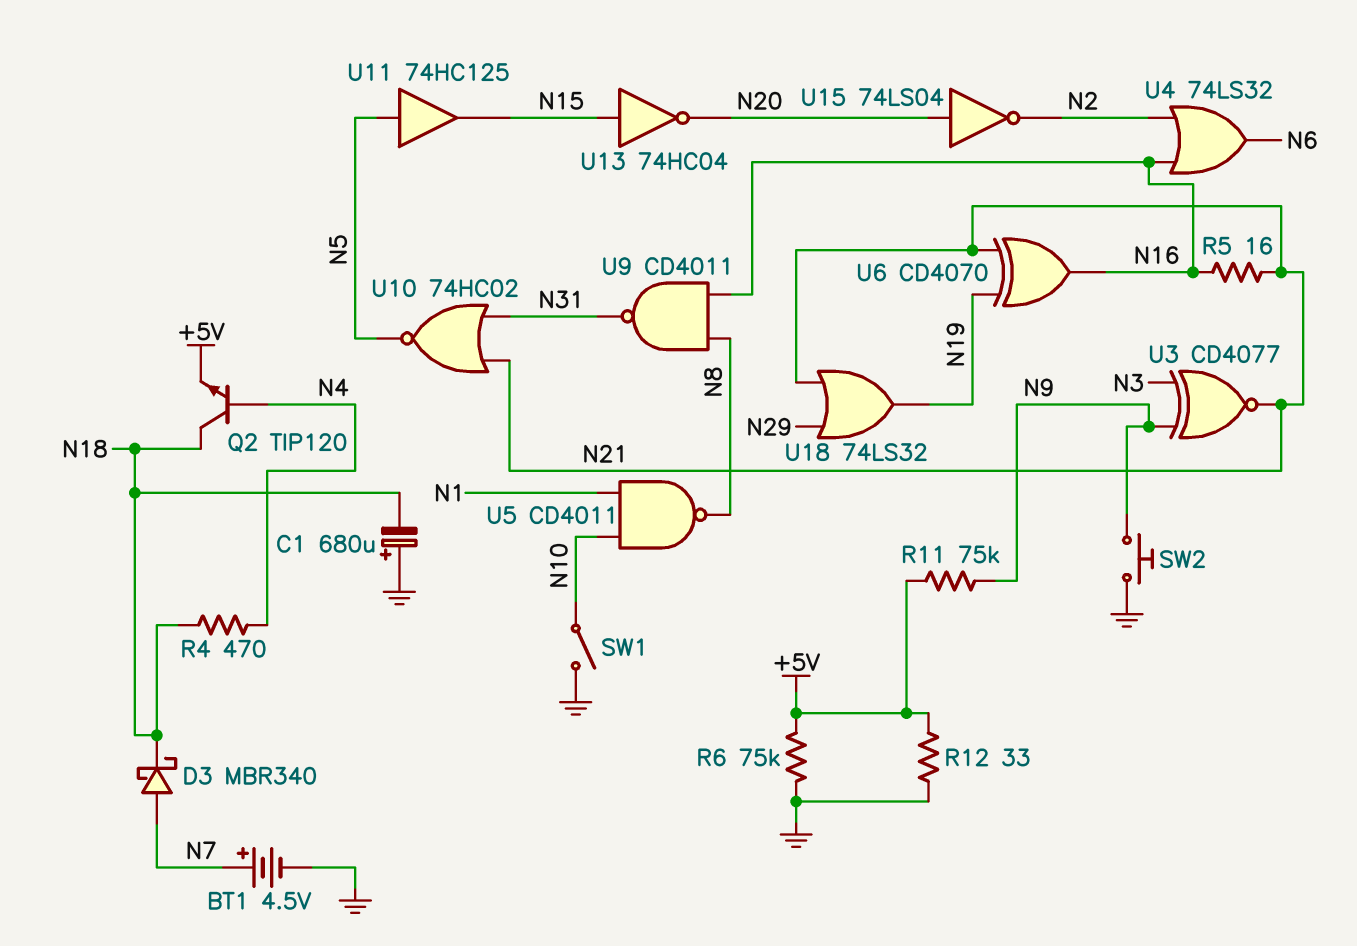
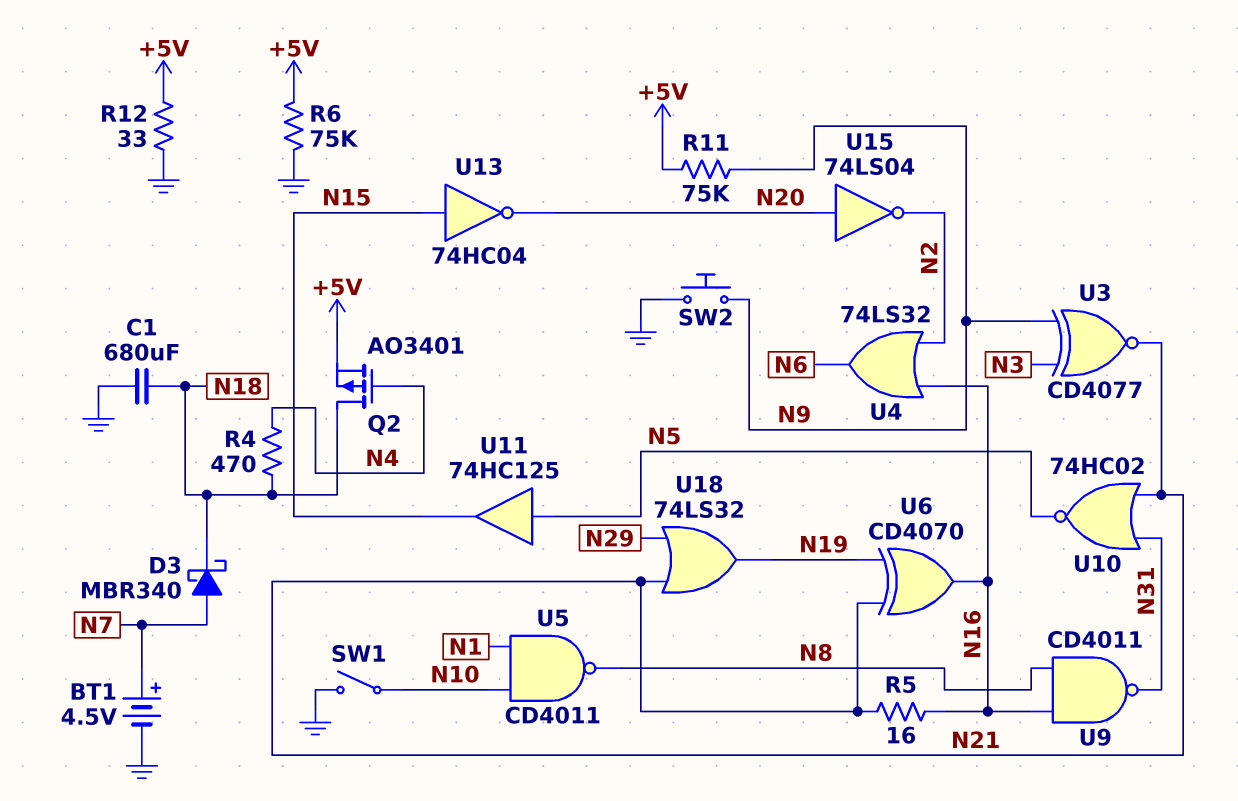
C1: 680uF (plus GND, minus N18) -> 680uF (GND, N18)
Q2: NPN TIP120 (B N4, C N18, E +5V) -> PMOS AO3401 (G N4, D N18, S +5V)

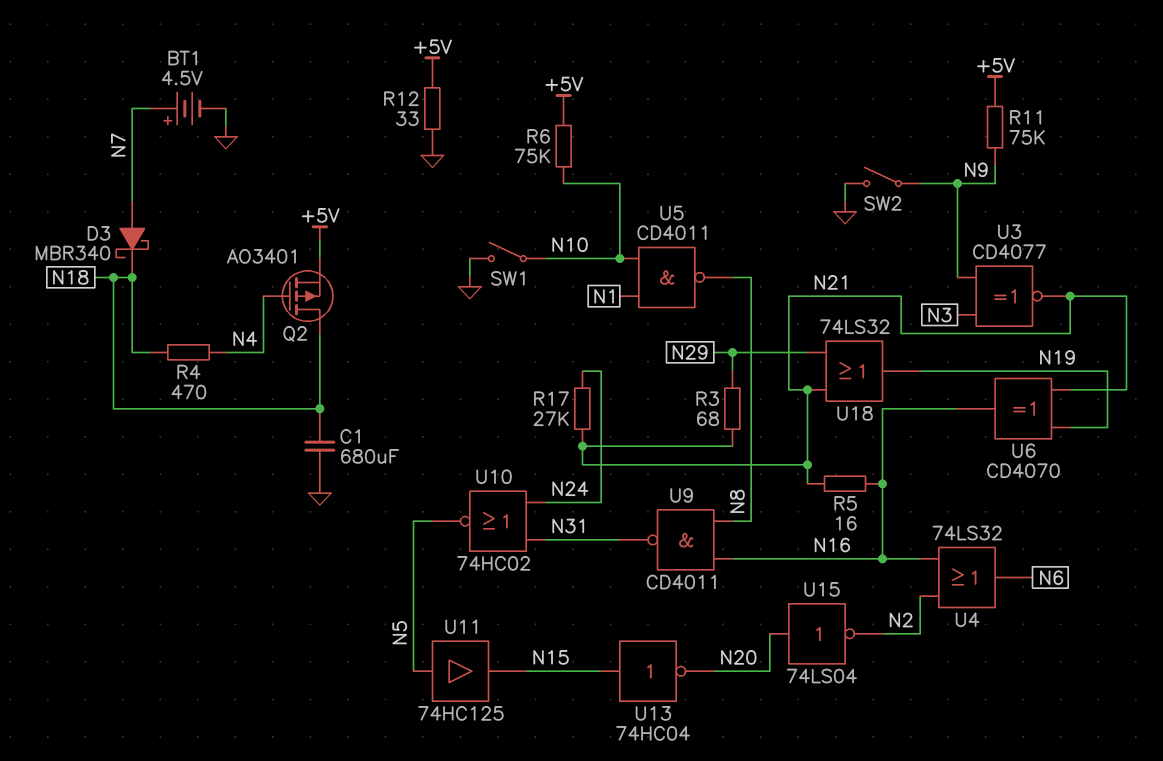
R3: none -> 68 (N21, N29)
R6: 75k (+5V, GND) -> 75k (+5V, N10)
R17: none -> 27k (N21, N24)
SW2: button (GND, N9) -> switch (GND, N9)
U10: NOR 74HC02 (in N21, in N31, out N5) -> NOR 74HC02 (in N24, in N31, out N5)

